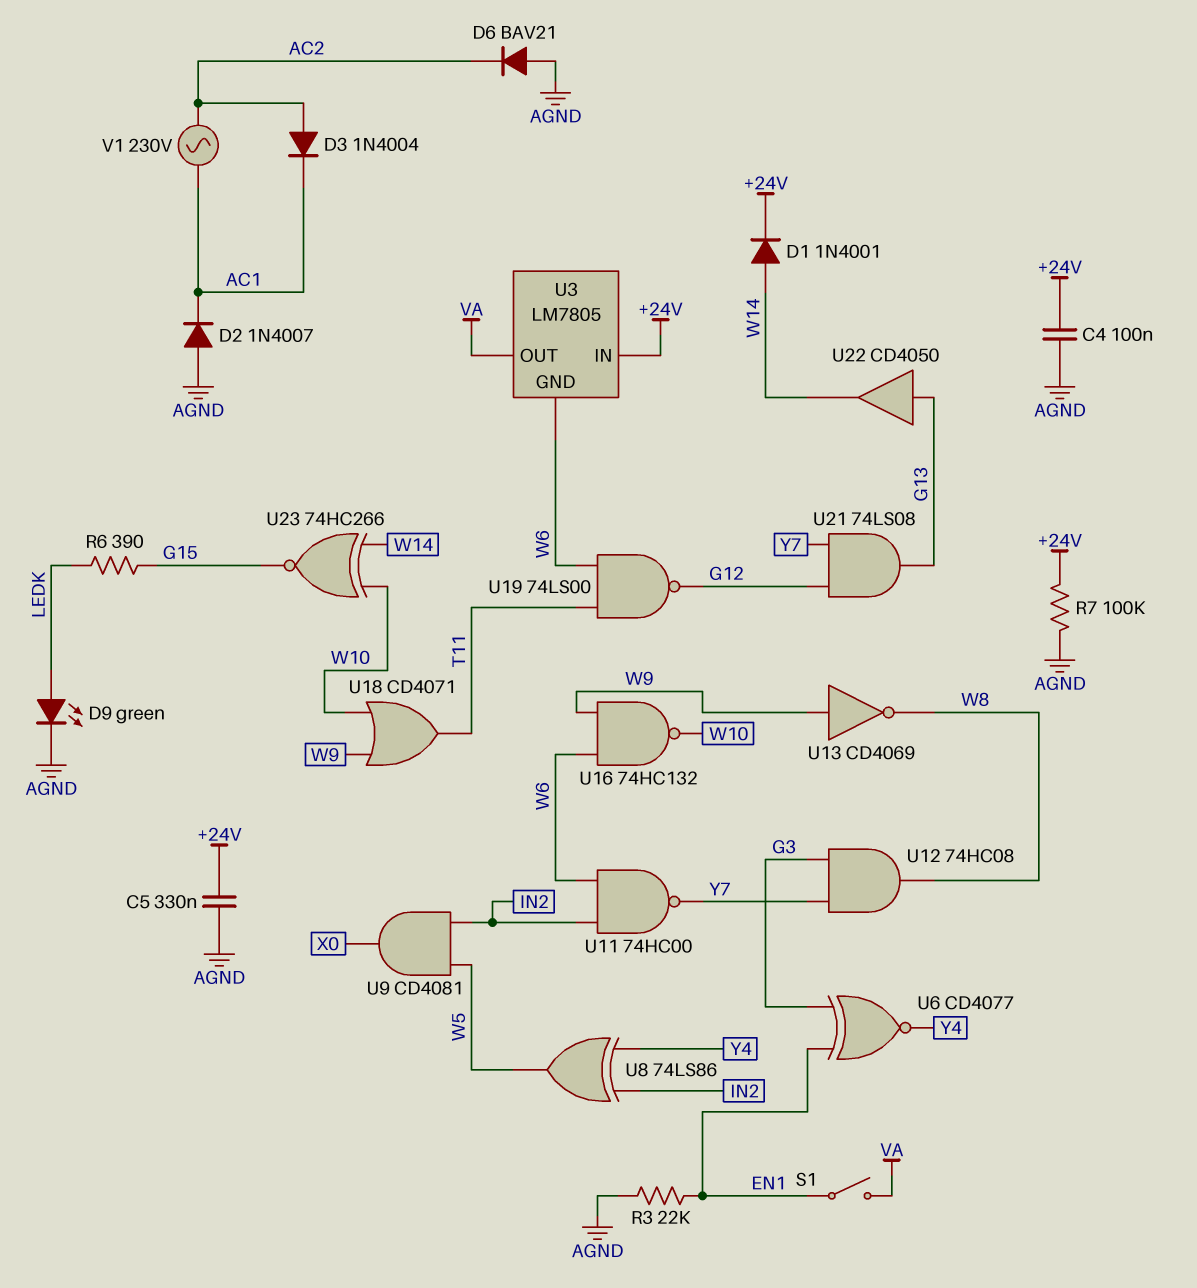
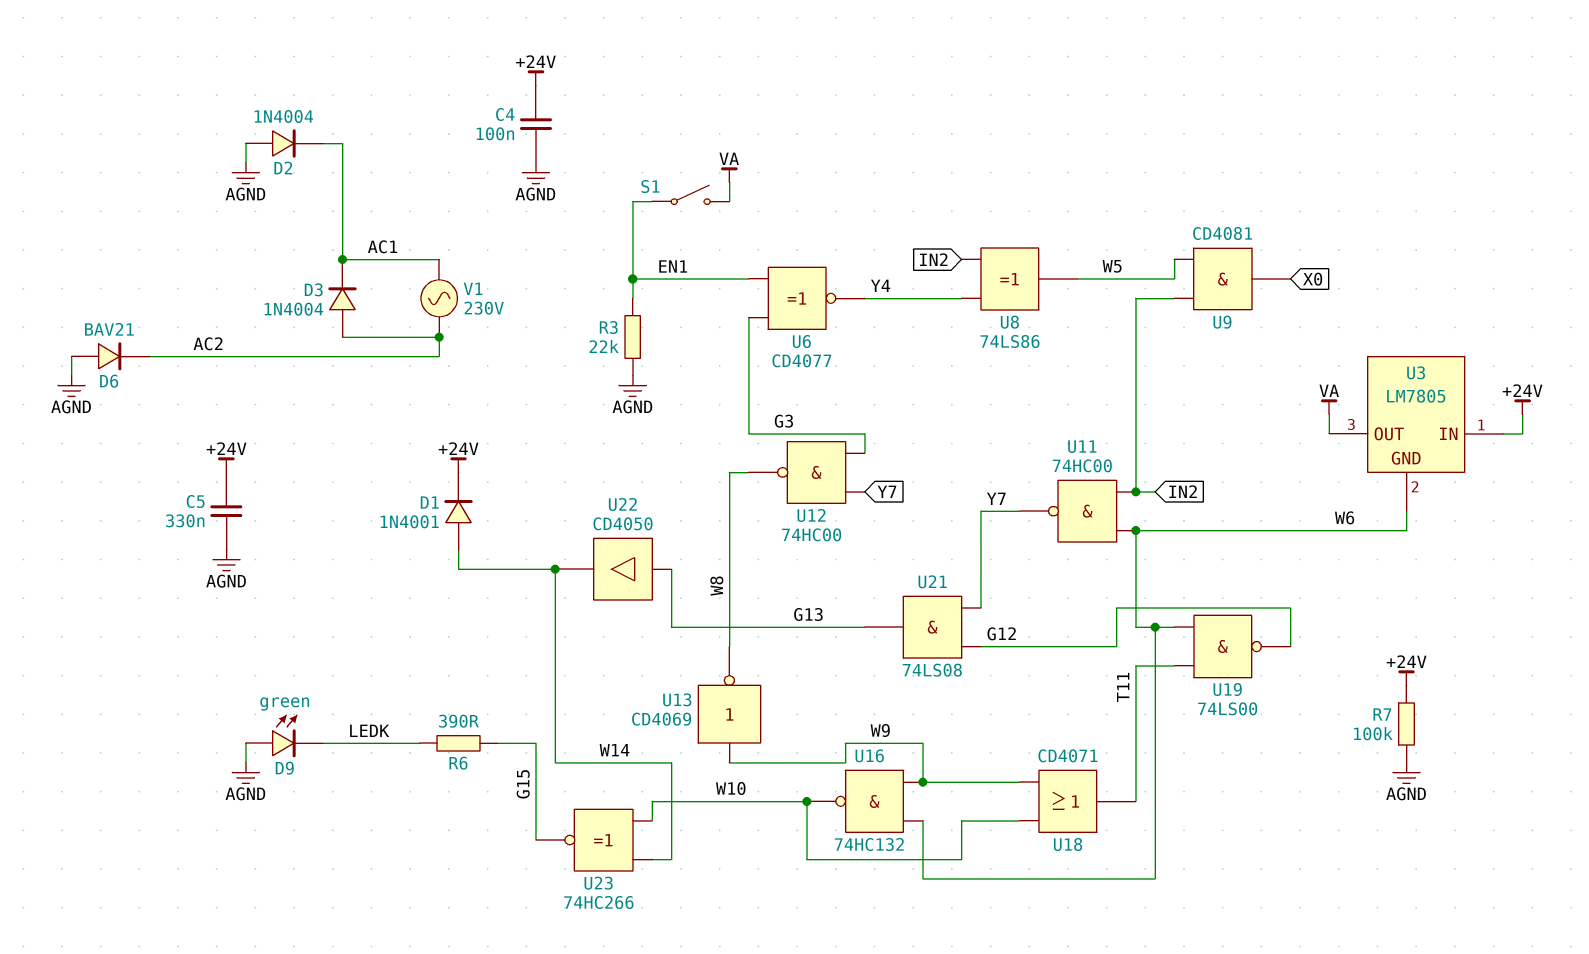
D2: diode 1N4007 (A AGND, K AC1) -> diode 1N4004 (A AGND, K AC1)
D9: LED green (A LEDK, K AGND) -> LED green (A AGND, K LEDK)
U12: AND 74HC08 (in G3, in Y7, out W8) -> NAND 74HC00 (in G3, in Y7, out W8)

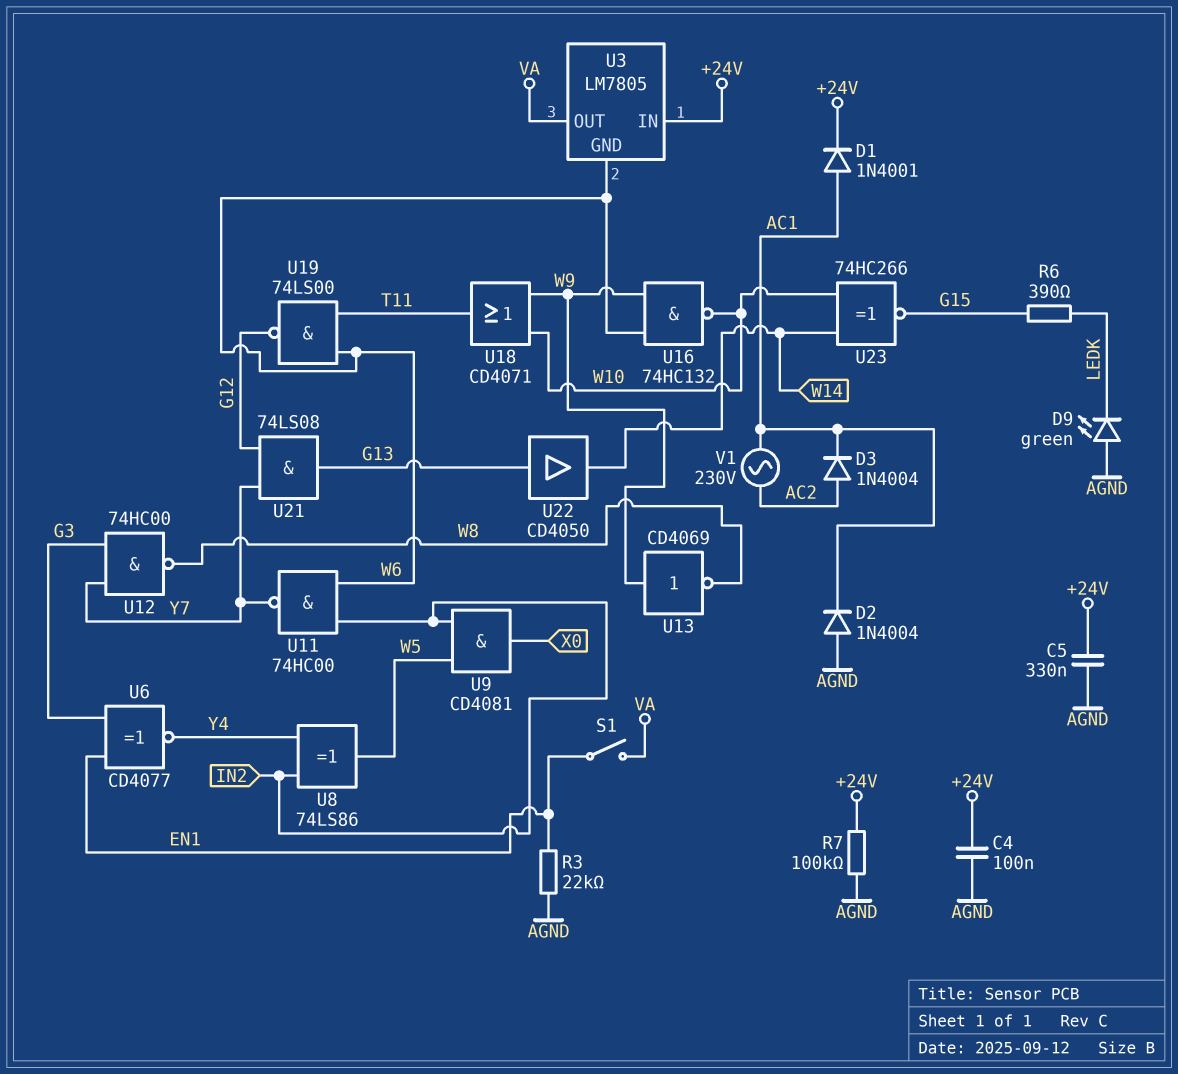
D1: diode 1N4001 (A W14, K +24V) -> diode 1N4001 (A AC1, K +24V)
D6: diode BAV21 (A AGND, K AC2) -> none

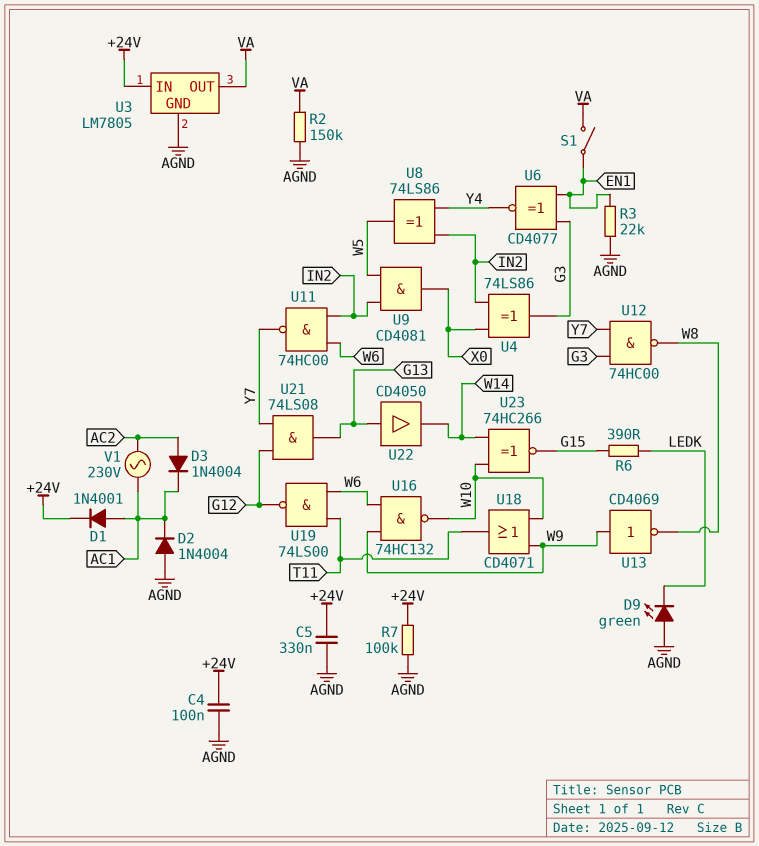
R2: none -> 150k (AGND, VA)
U3 pin GND: W6 -> AGND
U4: none -> XOR 74LS86 (in IN2, in X0, out G3)

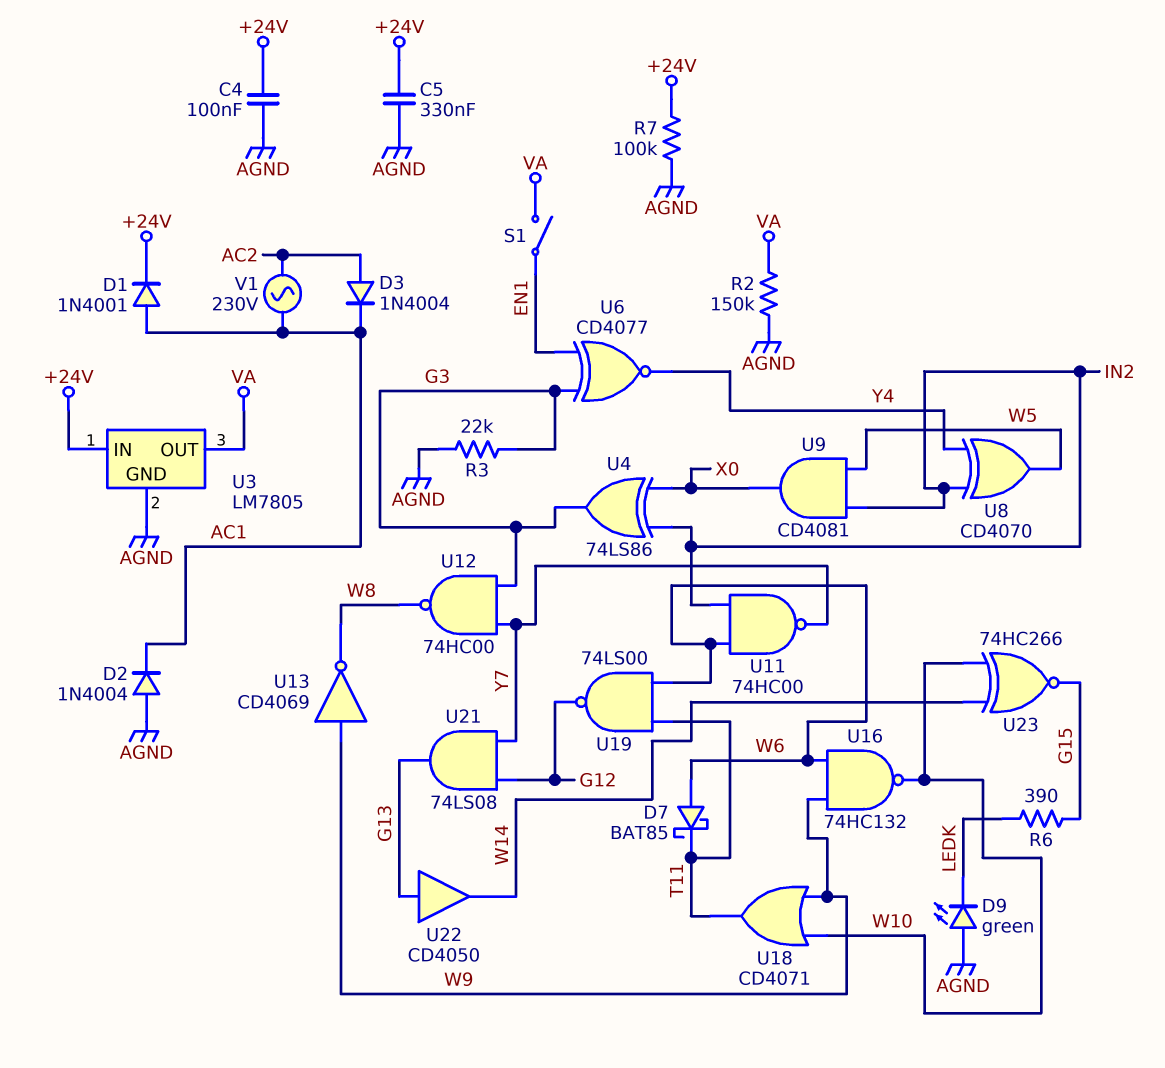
D7: none -> schottky BAT85 (A W6, K T11)
R3: 22k (AGND, EN1) -> 22k (AGND, G3)
U8: XOR 74LS86 (in IN2, in Y4, out W5) -> XOR CD4070 (in IN2, in Y4, out W5)

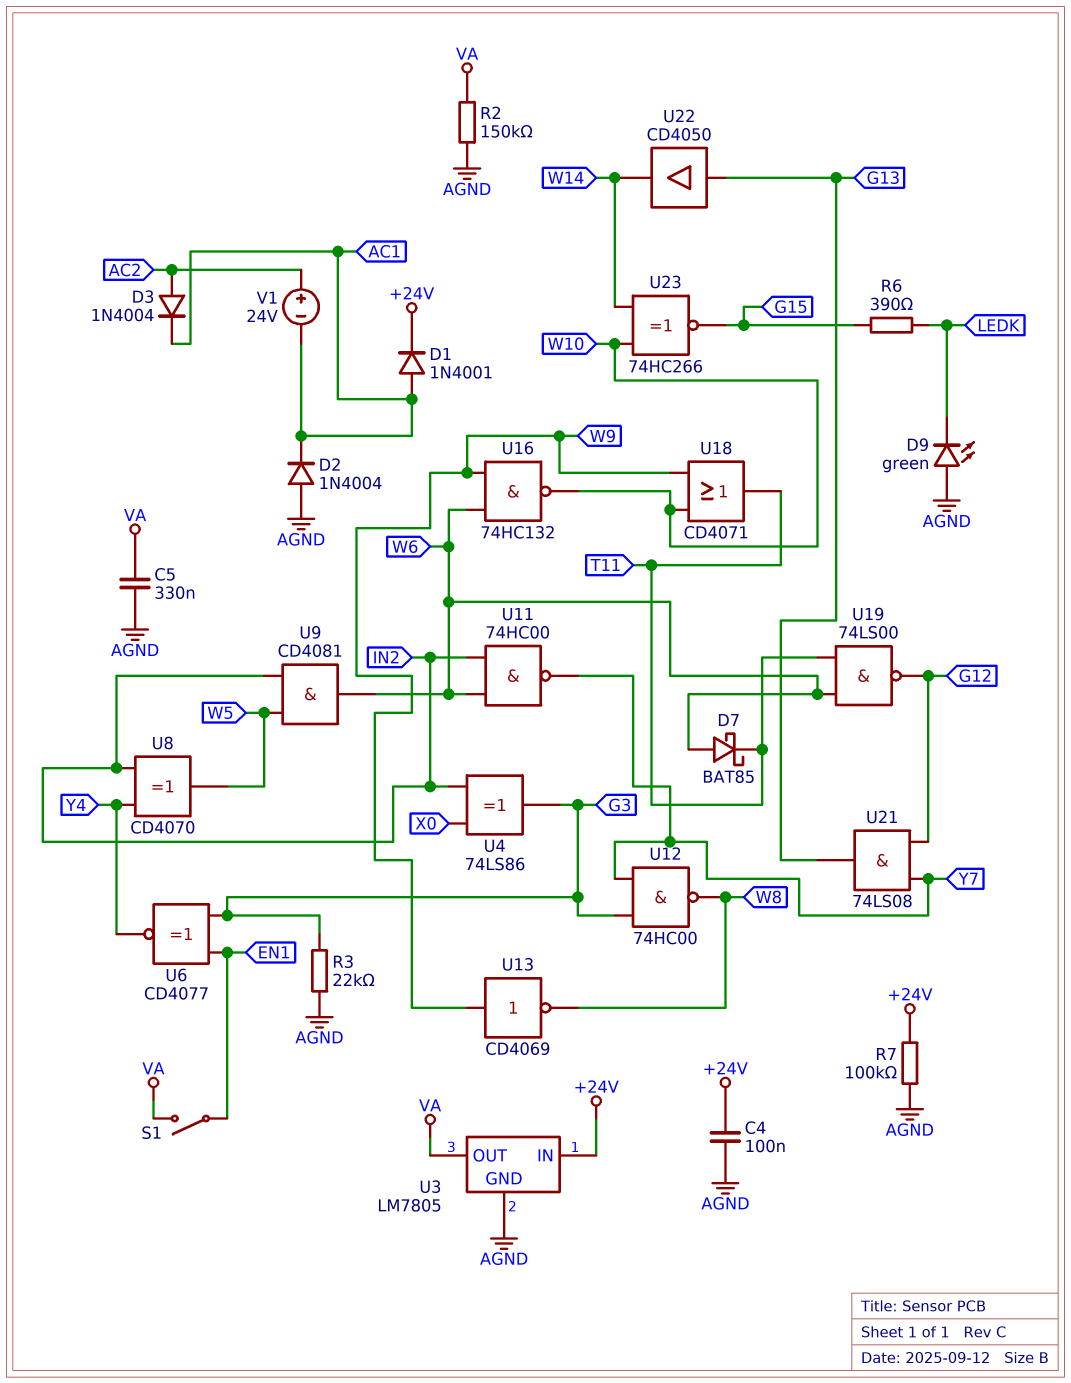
C5: 330nF (+24V, AGND) -> 330nF (AGND, VA)
U9: AND CD4081 (in IN2, in W5, out X0) -> AND CD4081 (in IN2, in W5, out W6)
V1: AC 230V (AC1, AC2) -> 24V (plus AC2, minus AC1)

